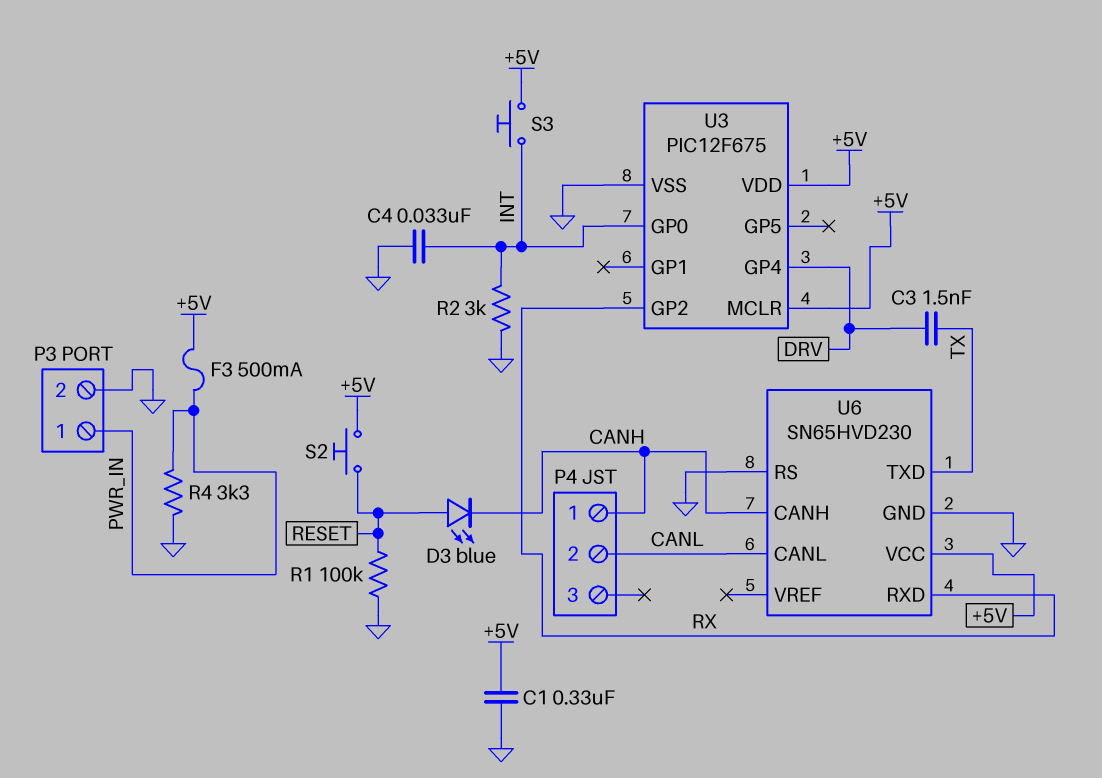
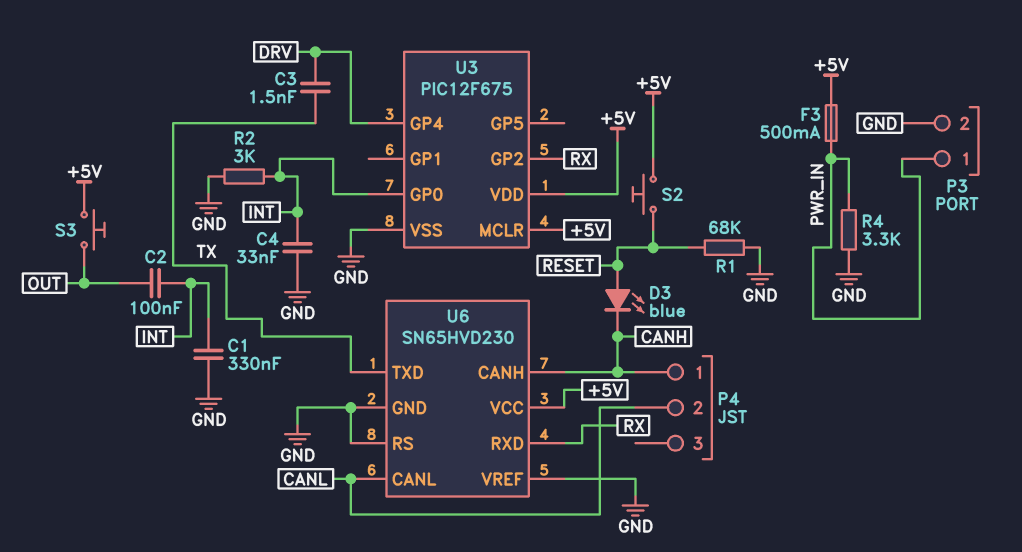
C1: 330nF (+5V, GND) -> 330nF (GND, INT)
C2: none -> 100nF (INT, OUT)
R1: 100k (GND, RESET) -> 68k (GND, RESET)
S3: button (+5V, INT) -> button (+5V, OUT)
U6 pin VREF: none -> GND

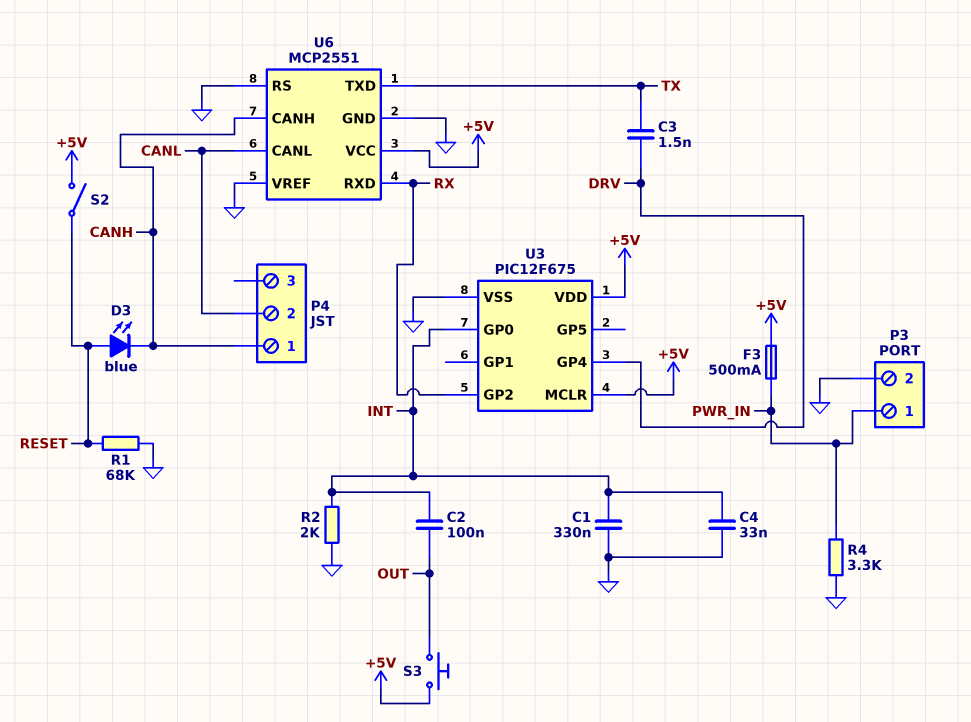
R2: 3k (GND, INT) -> 2k (GND, INT)
S2: button (+5V, RESET) -> switch (+5V, RESET)
U6: SN65HVD230 -> MCP2551

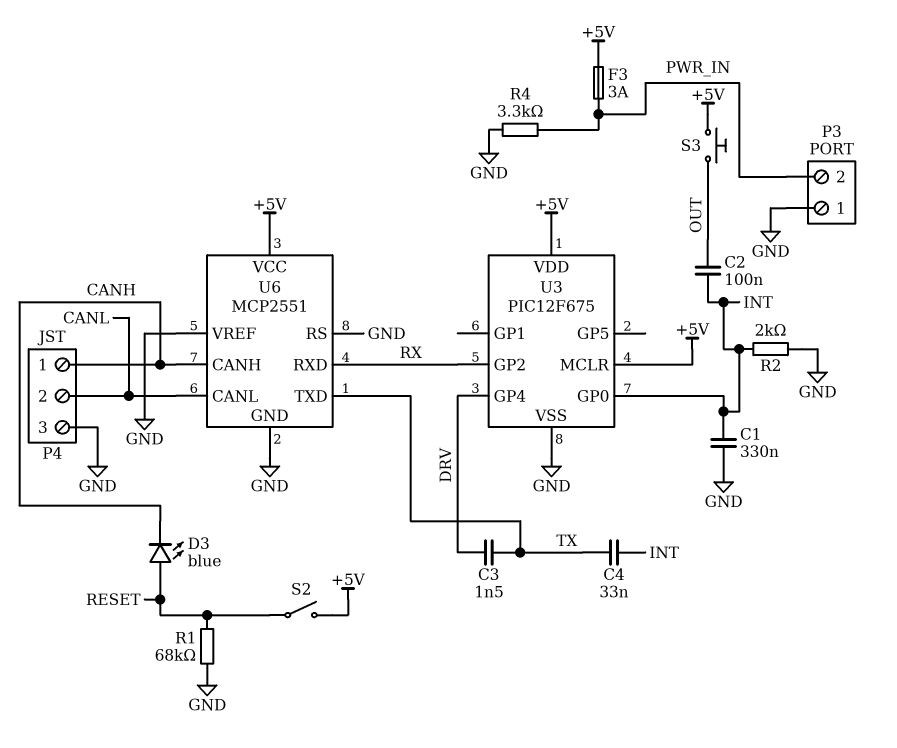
C4: 33nF (GND, INT) -> 33nF (INT, TX)
F3: 500mA (+5V, PWR_IN) -> 3A (+5V, PWR_IN)
P3 pin 1: PWR_IN -> GND
P3 pin 2: GND -> PWR_IN
P4 pin 3: none -> GND

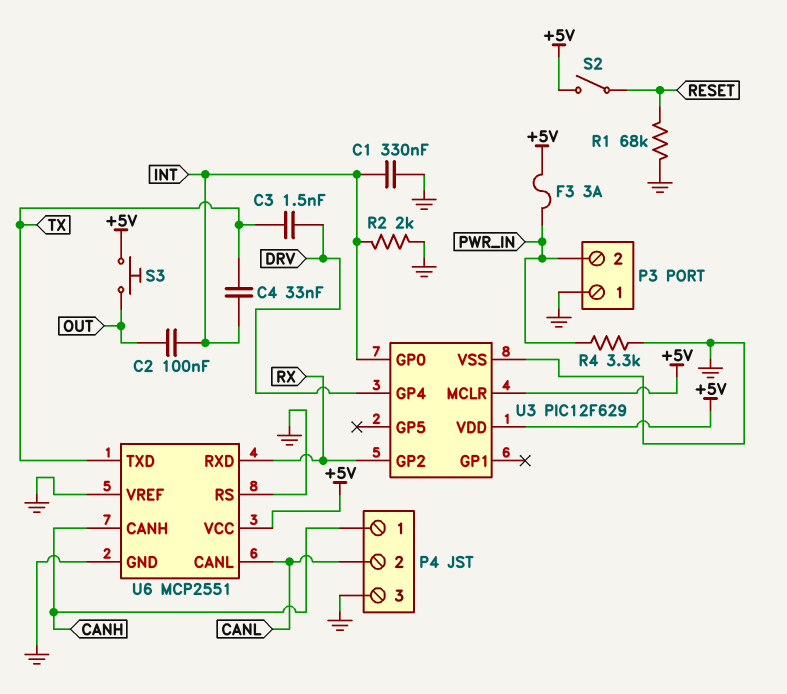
D3: LED blue (A RESET, K CANH) -> none
U3: PIC12F675 -> PIC12F629

